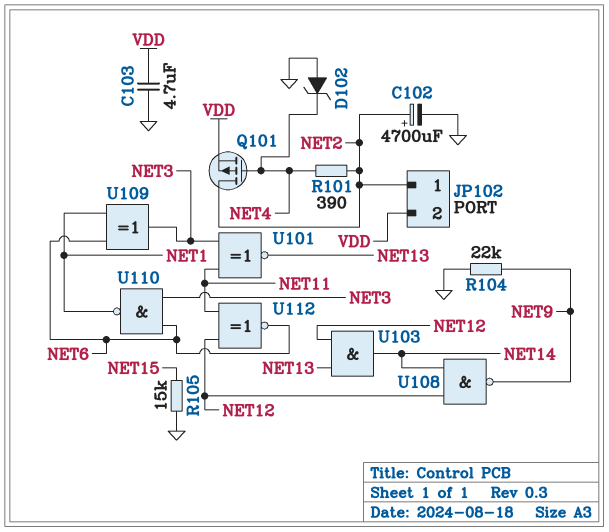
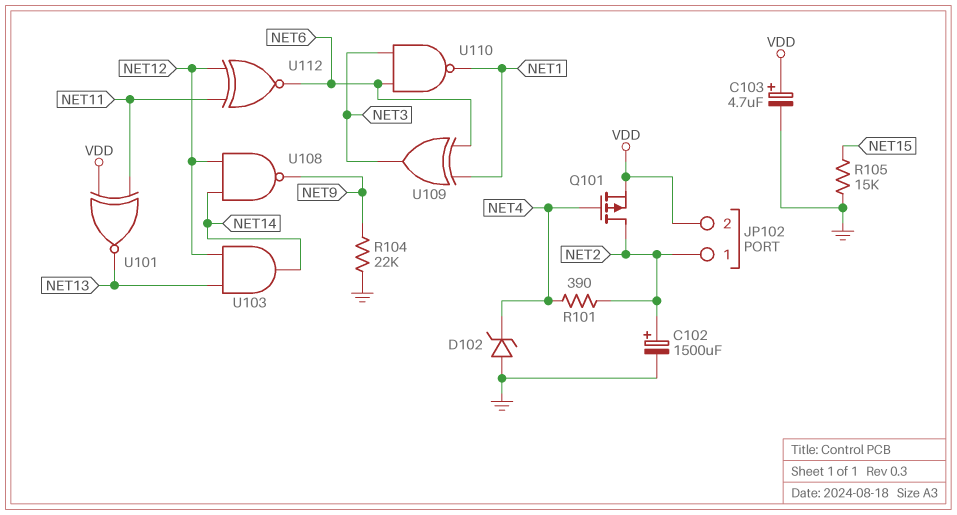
C102: 4700uF (plus NET2, minus GND) -> 1500uF (plus NET2, minus GND)
C103: 4.7uF (GND, VDD) -> 4.7uF (plus VDD, minus GND)
U101: XNOR (in NET3, in NET11, out NET13) -> XNOR (in NET11, in VDD, out NET13)

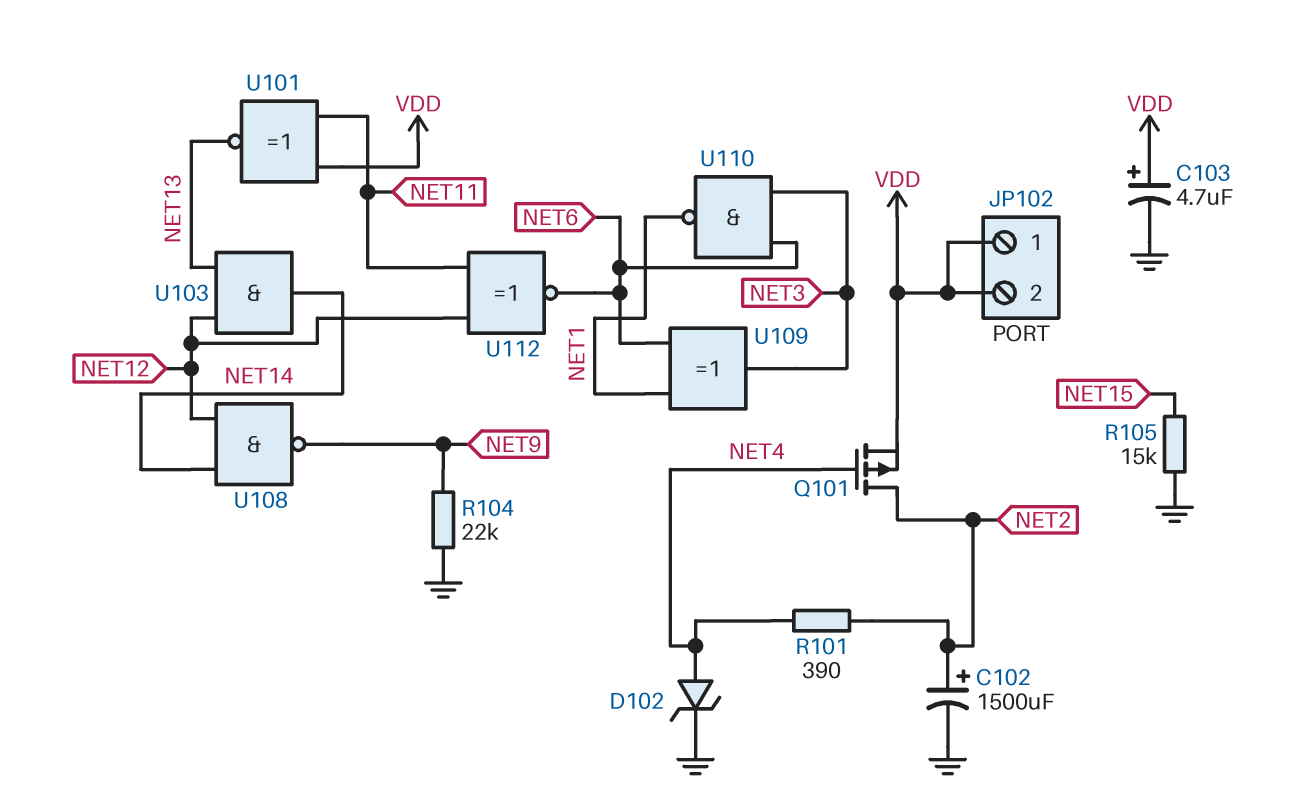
D102: zener (A GND, K NET4) -> zener (A NET4, K GND)
JP102 pin 1: NET2 -> VDD

